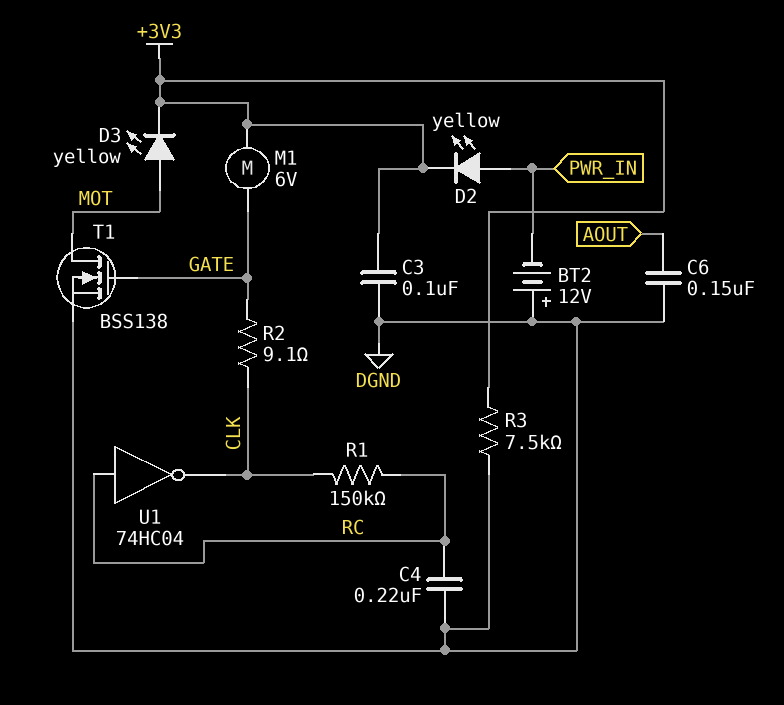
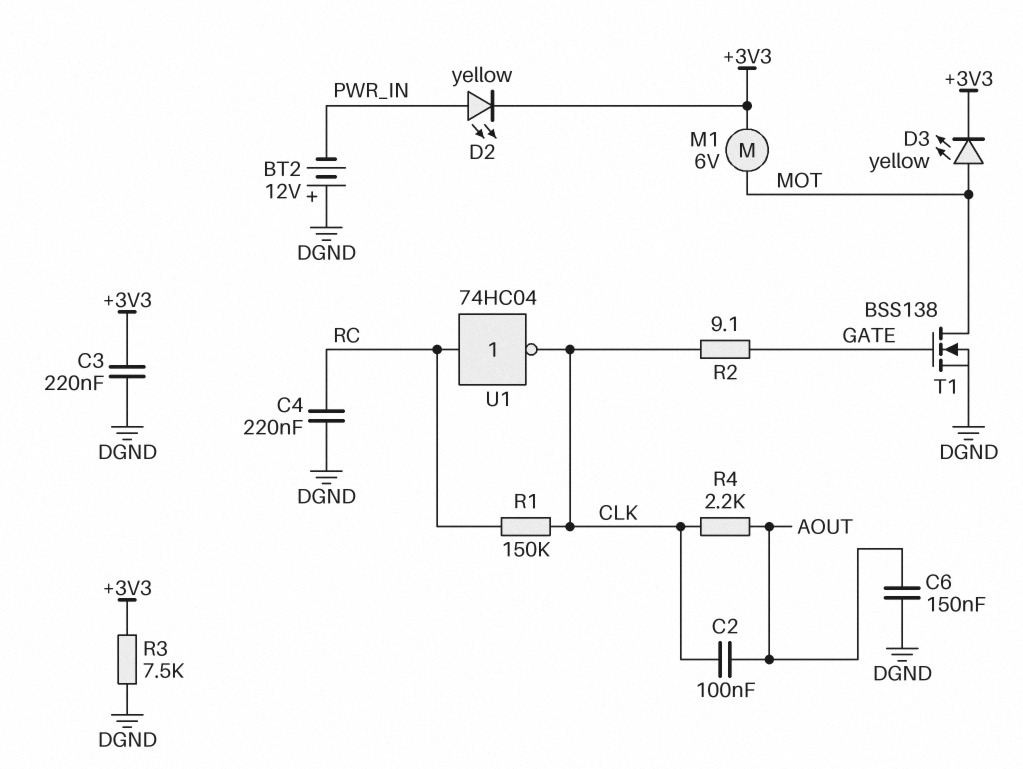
C2: none -> 100nF (AOUT, CLK)
C3: 100nF (+3V3, DGND) -> 220nF (+3V3, DGND)
M1: motor 6V (+3V3, GATE) -> motor 6V (+3V3, MOT)
R4: none -> 2.2k (AOUT, CLK)

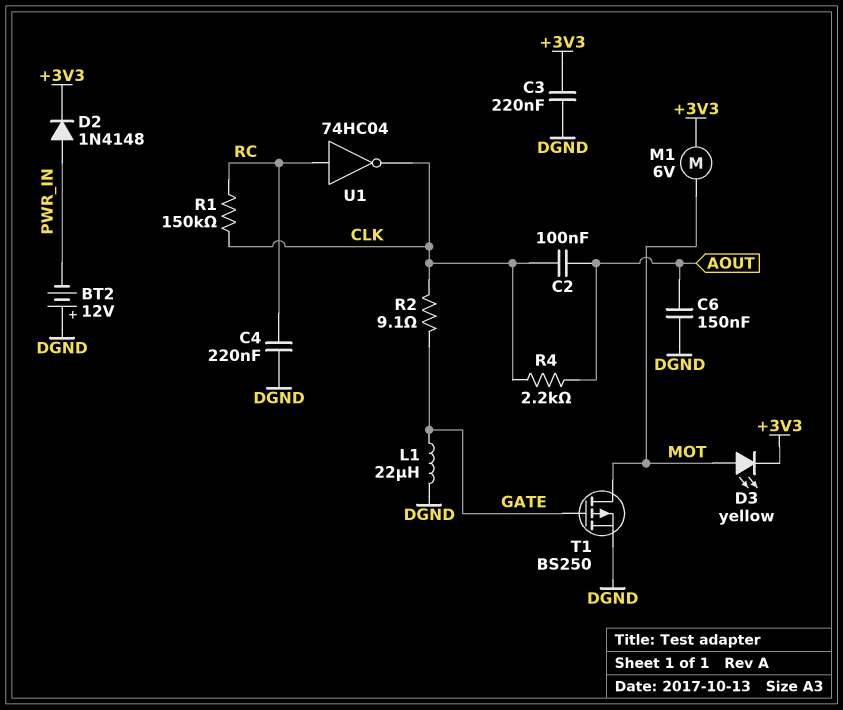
D2: LED yellow (A PWR_IN, K +3V3) -> diode 1N4148 (A PWR_IN, K +3V3)
L1: none -> 22uH (DGND, GATE)
R3: 7.5k (+3V3, DGND) -> none
T1: NMOS BSS138 (G GATE, D MOT, S DGND) -> PMOS BS250 (G GATE, D MOT, S DGND)

